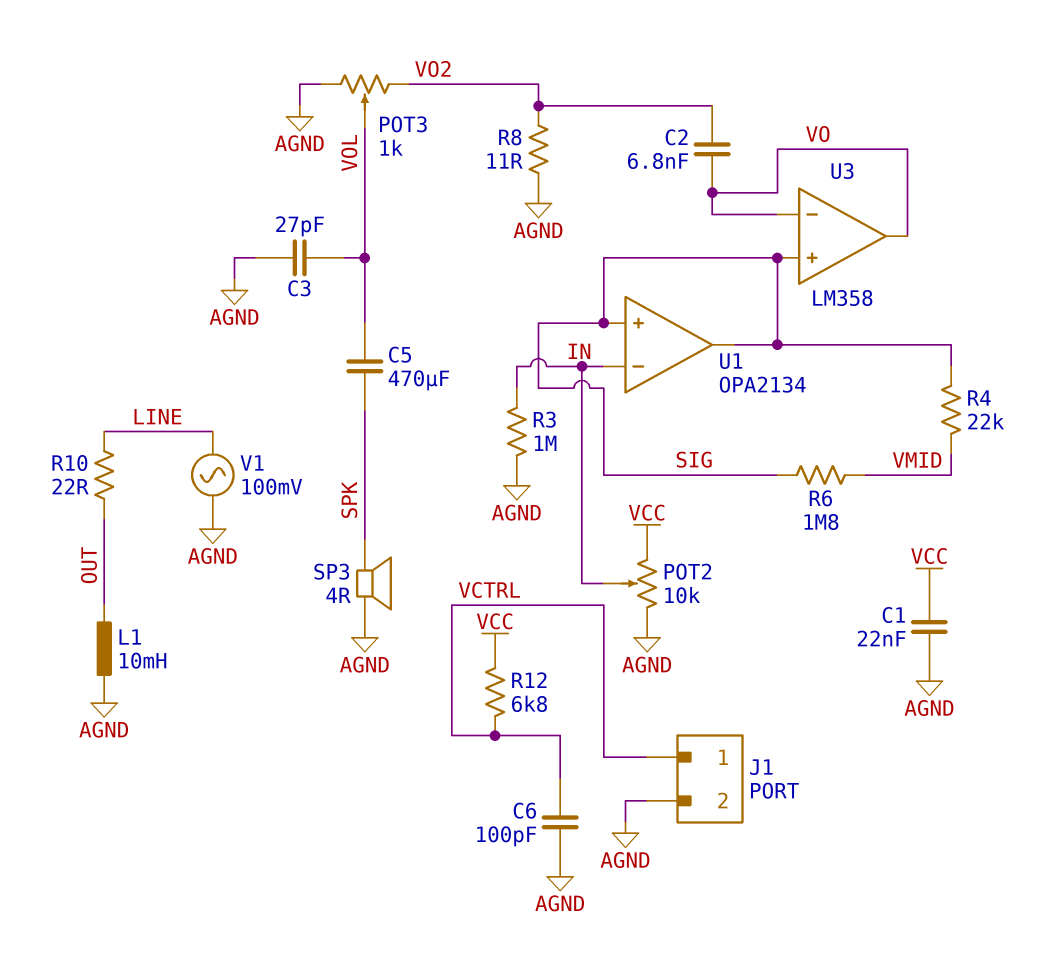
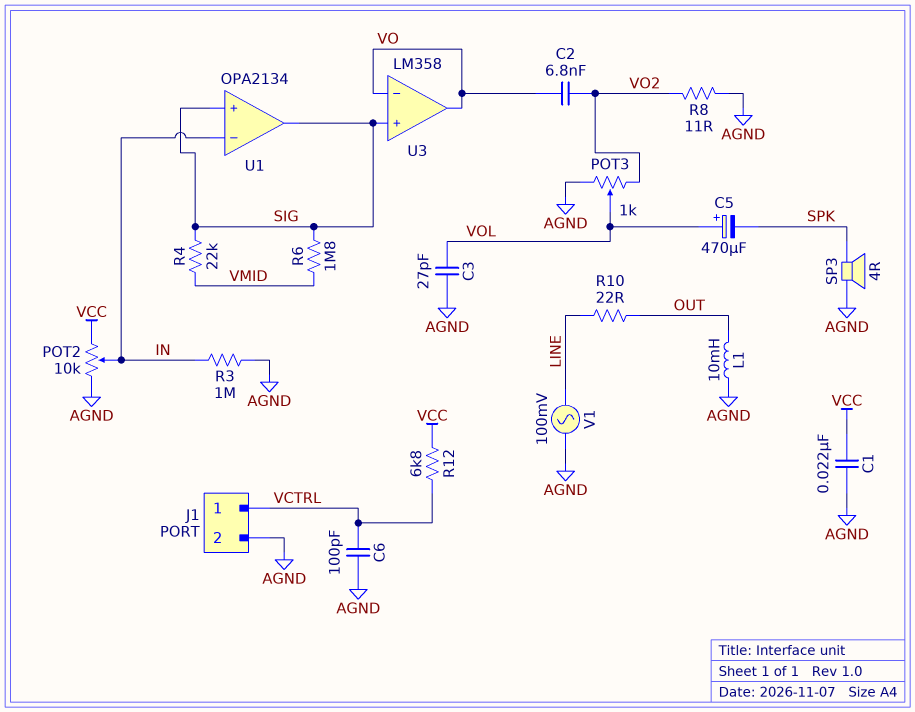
C5: 470uF (SPK, VOL) -> 470uF (plus VOL, minus SPK)

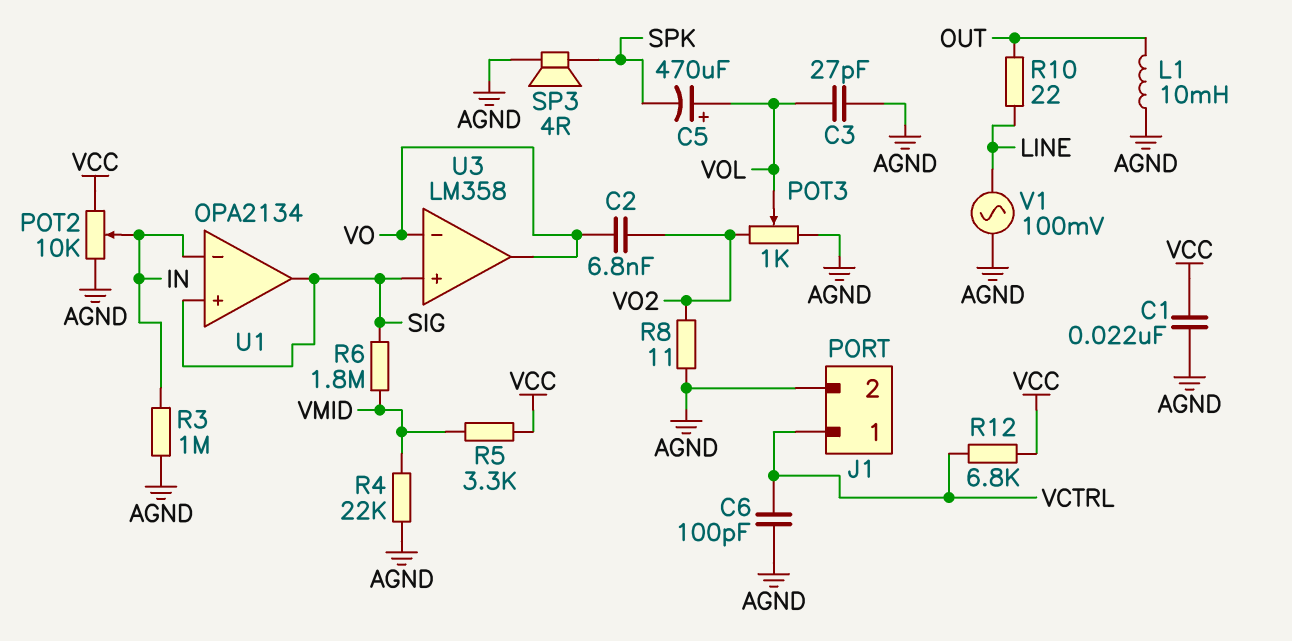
R4: 22k (SIG, VMID) -> 22k (AGND, VMID)
R5: none -> 3.3k (VCC, VMID)

